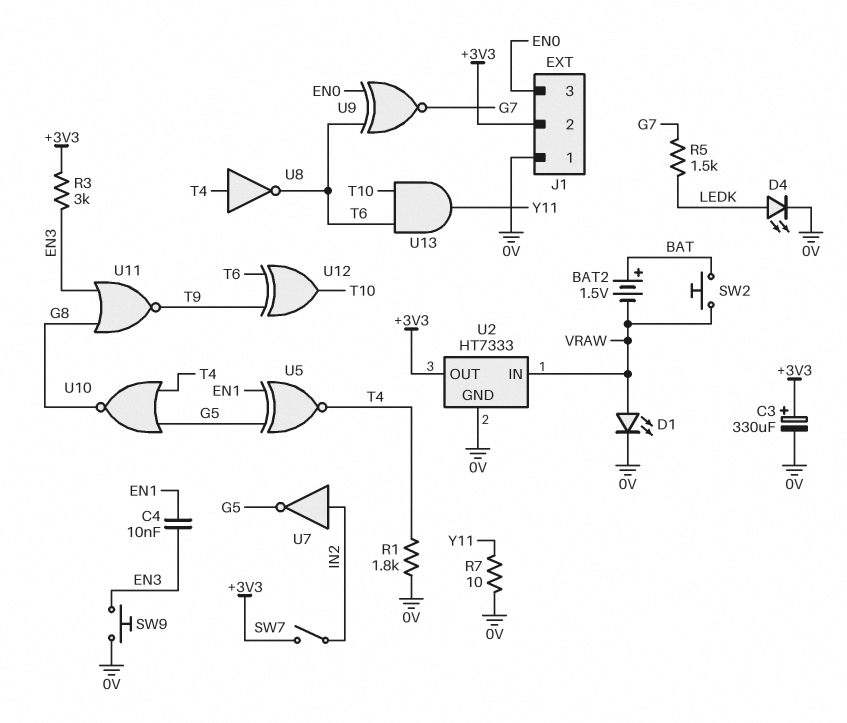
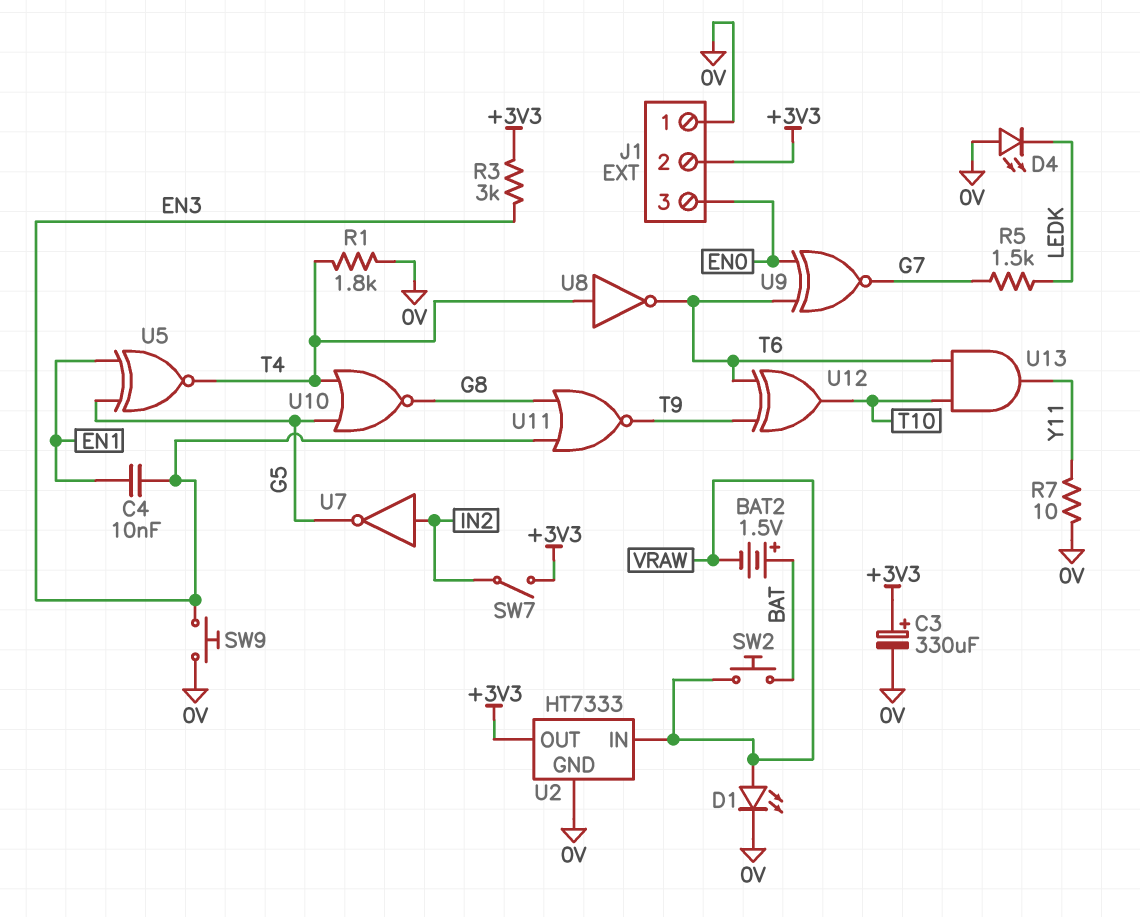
D4: LED (A LEDK, K 0V) -> LED (A 0V, K LEDK)

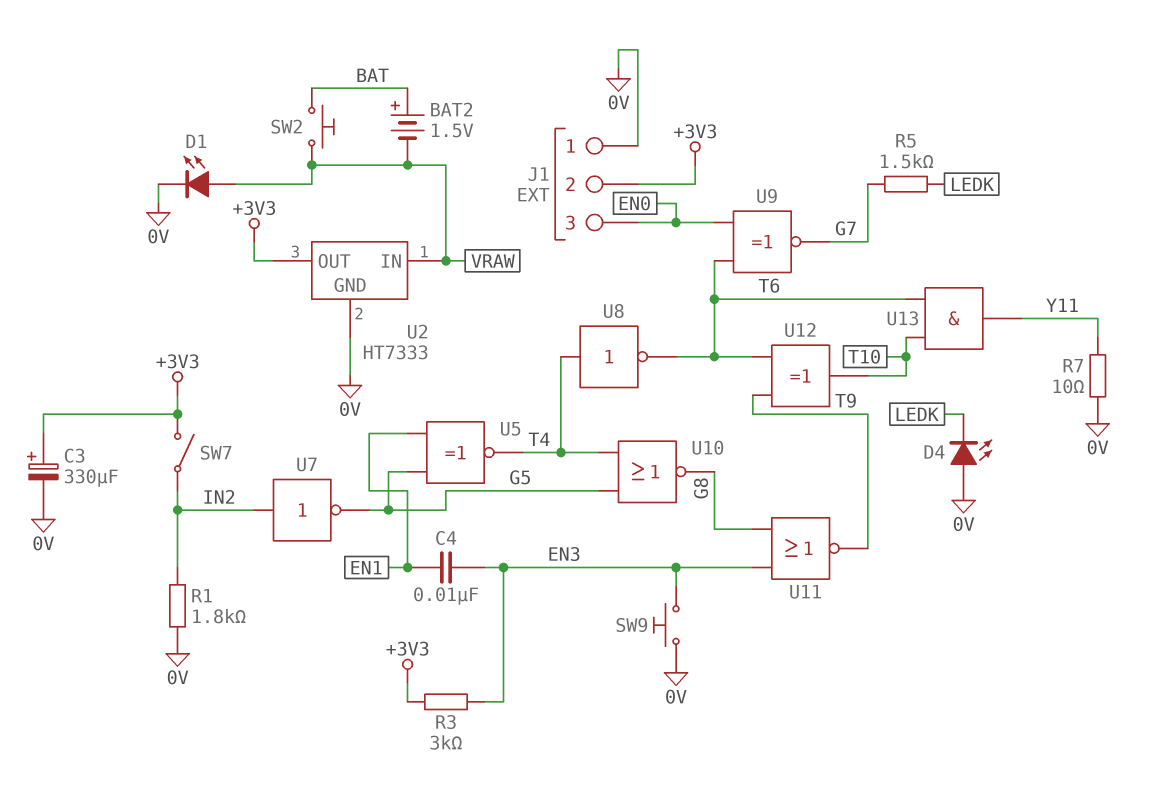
R1: 1.8k (0V, T4) -> 1.8k (0V, IN2)

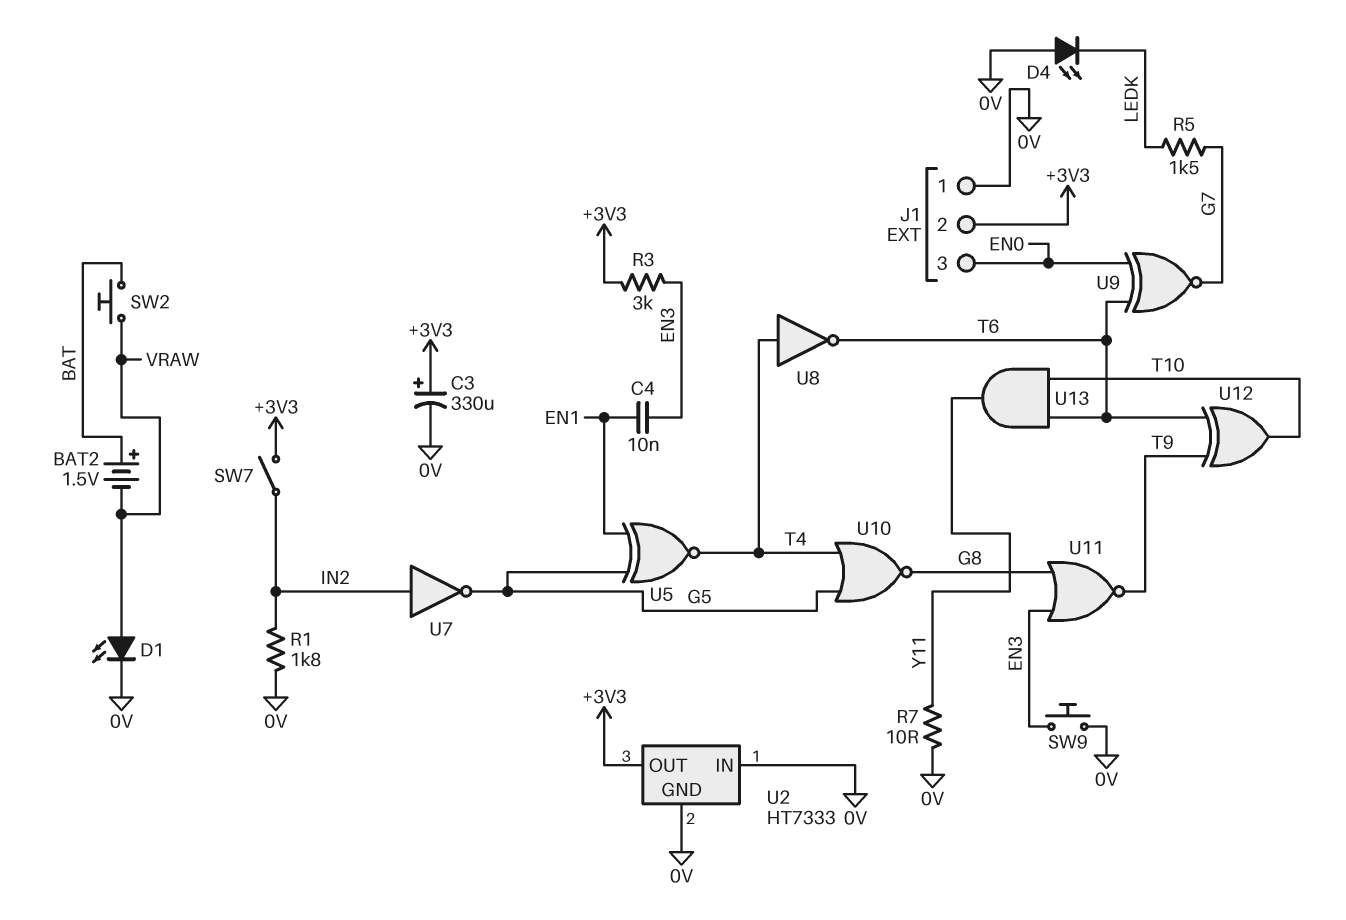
U2 pin IN: VRAW -> 0V

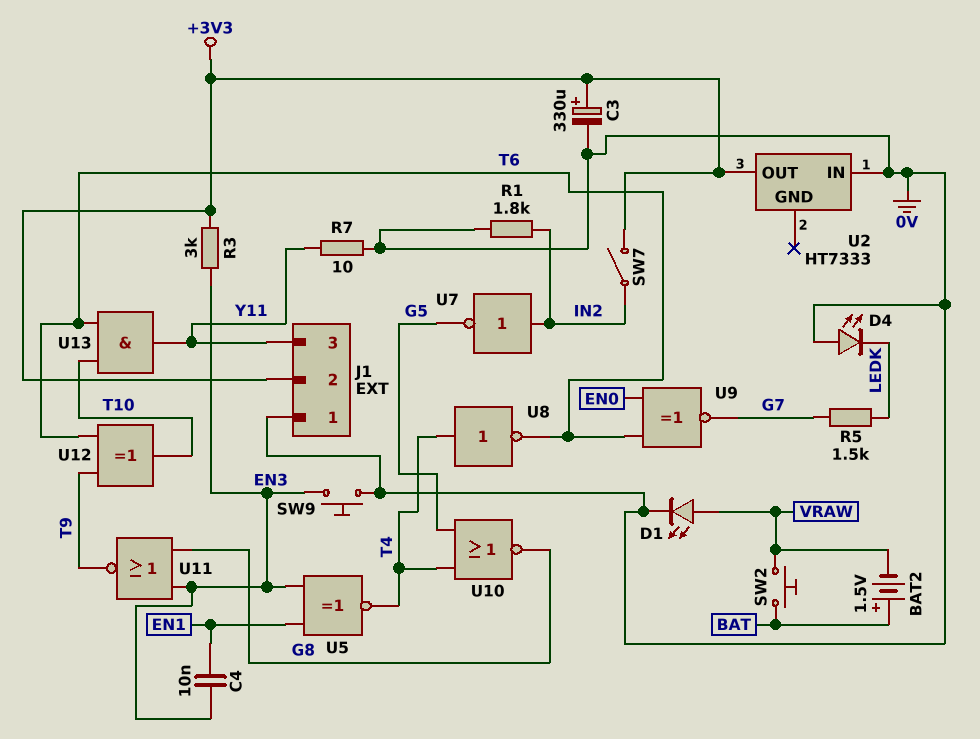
J1 pin 3: EN0 -> Y11
U2 pin GND: 0V -> none
U5: XNOR (in EN1, in G5, out T4) -> XNOR (in EN1, in EN3, out T4)

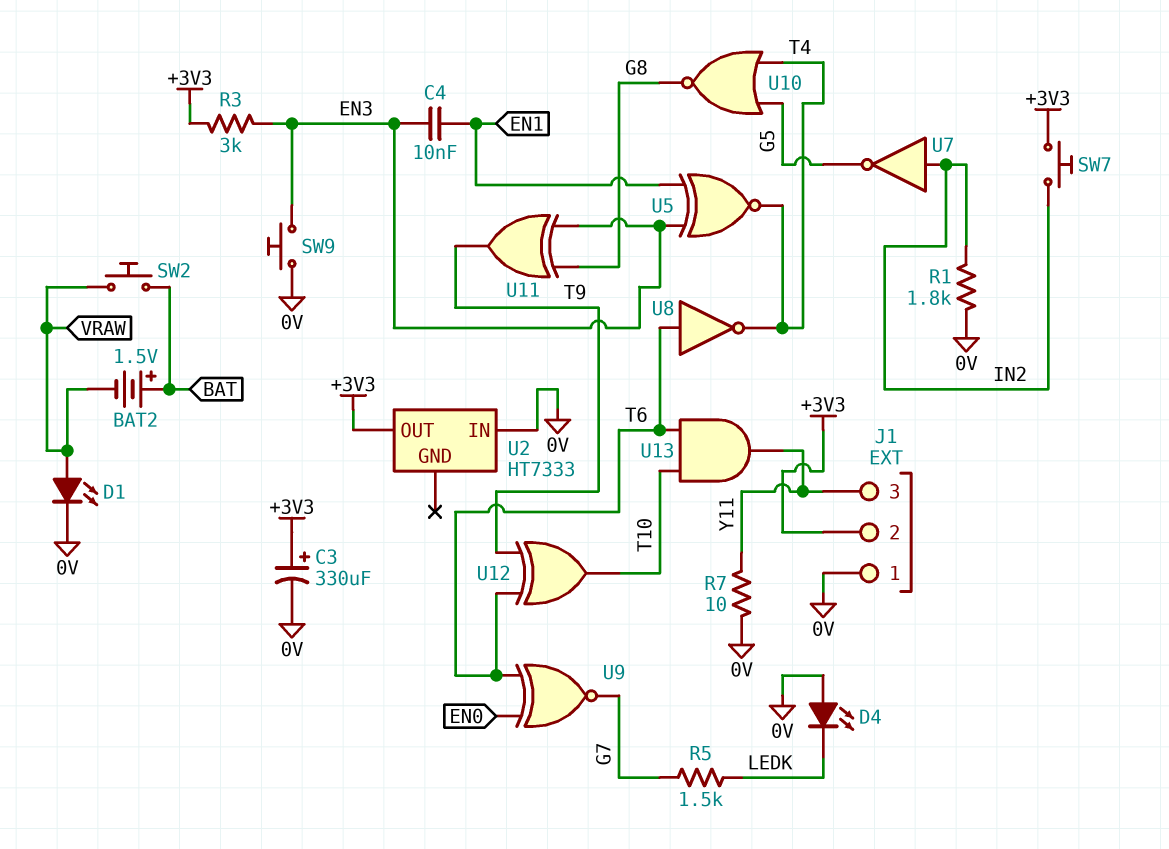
SW7: switch (+3V3, IN2) -> button (+3V3, IN2)
U8: NOT (in T4, out T6) -> NOT (in T6, out T4)
U11: NOR (in EN3, in G8, out T9) -> XOR (in EN3, in G8, out T9)

